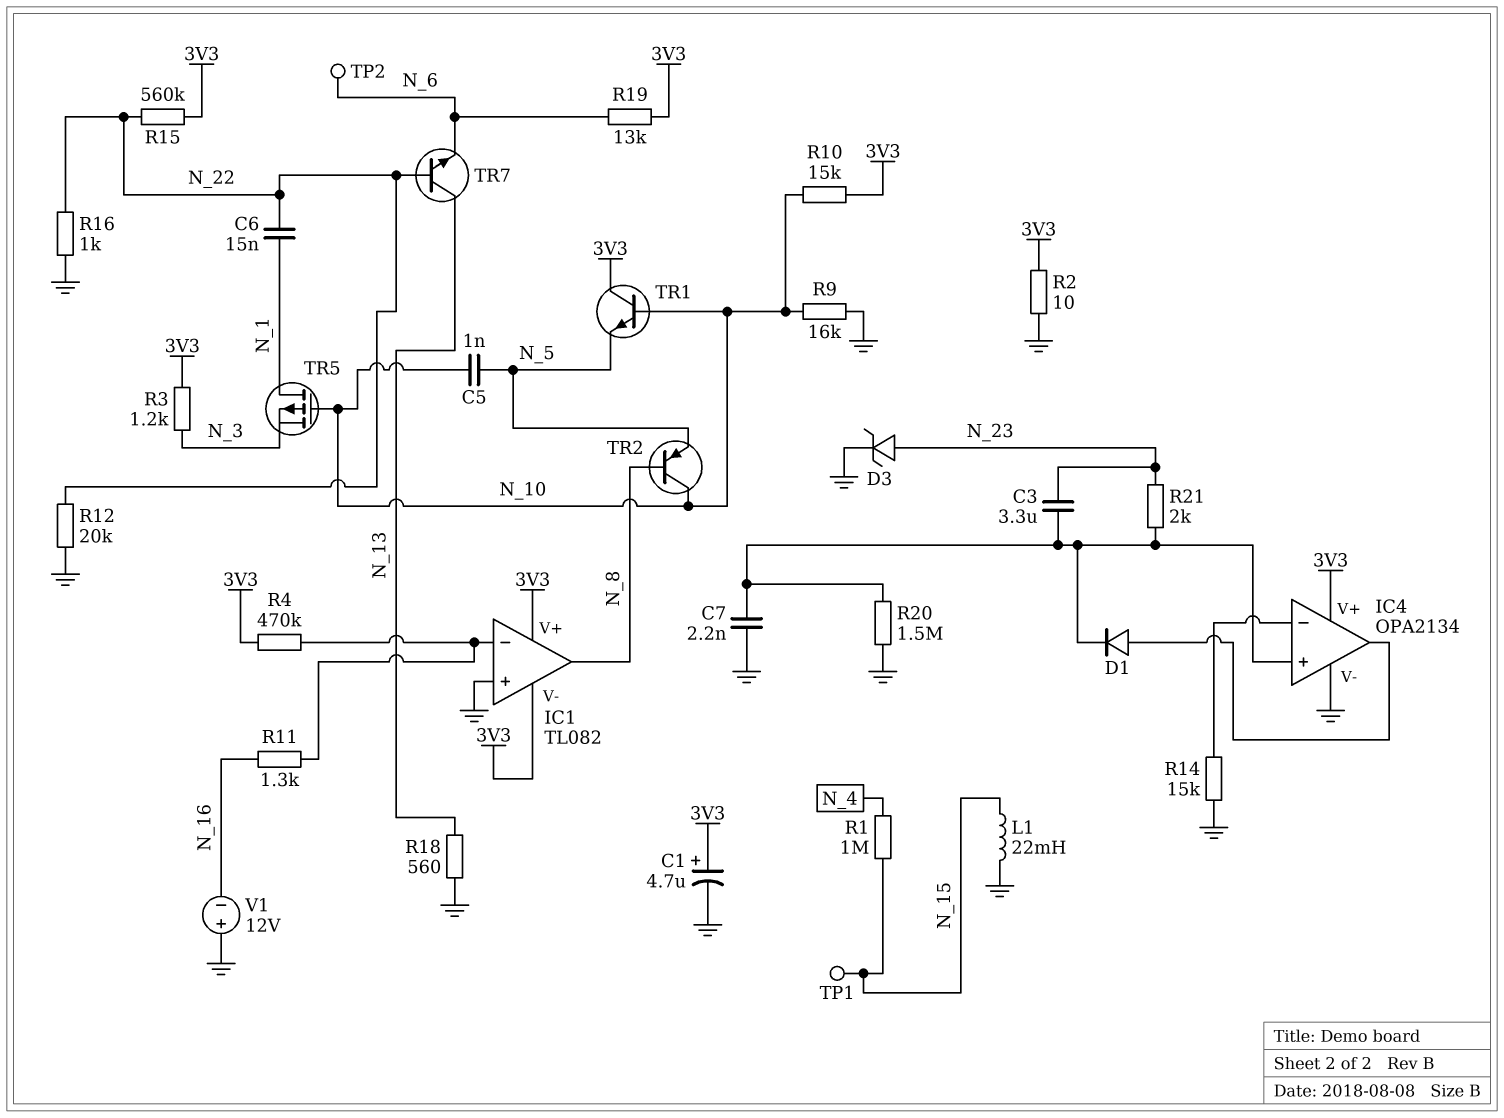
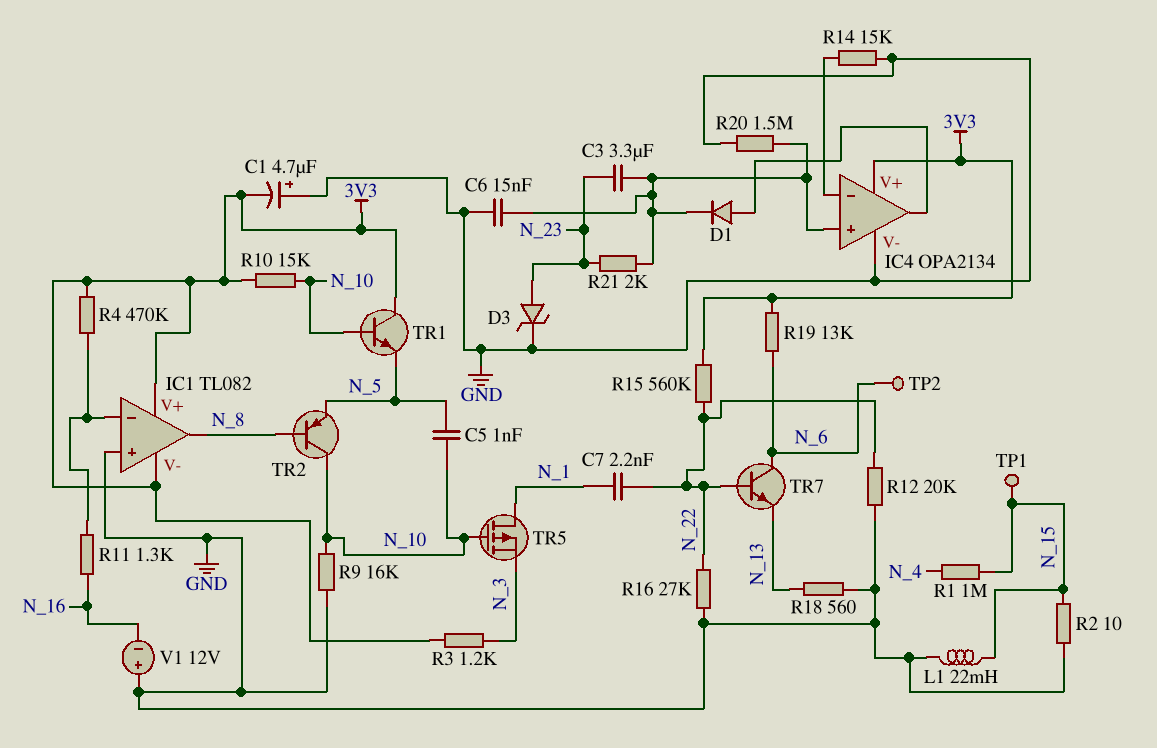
C1: 4.7uF (plus 3V3, minus GND) -> 4.7uF (plus GND, minus 3V3)
C6: 15nF (N_1, N_22) -> 15nF (GND, IC4/in+)
C7: 2.2nF (GND, IC4/in+) -> 2.2nF (N_1, N_22)
R2: 10 (3V3, GND) -> 10 (GND, N_15)
R16: 1k (GND, N_22) -> 27k (GND, N_22)
TR7: NPN (B N_22, C N_13, E N_6) -> NPN (B N_22, C N_6, E N_13)

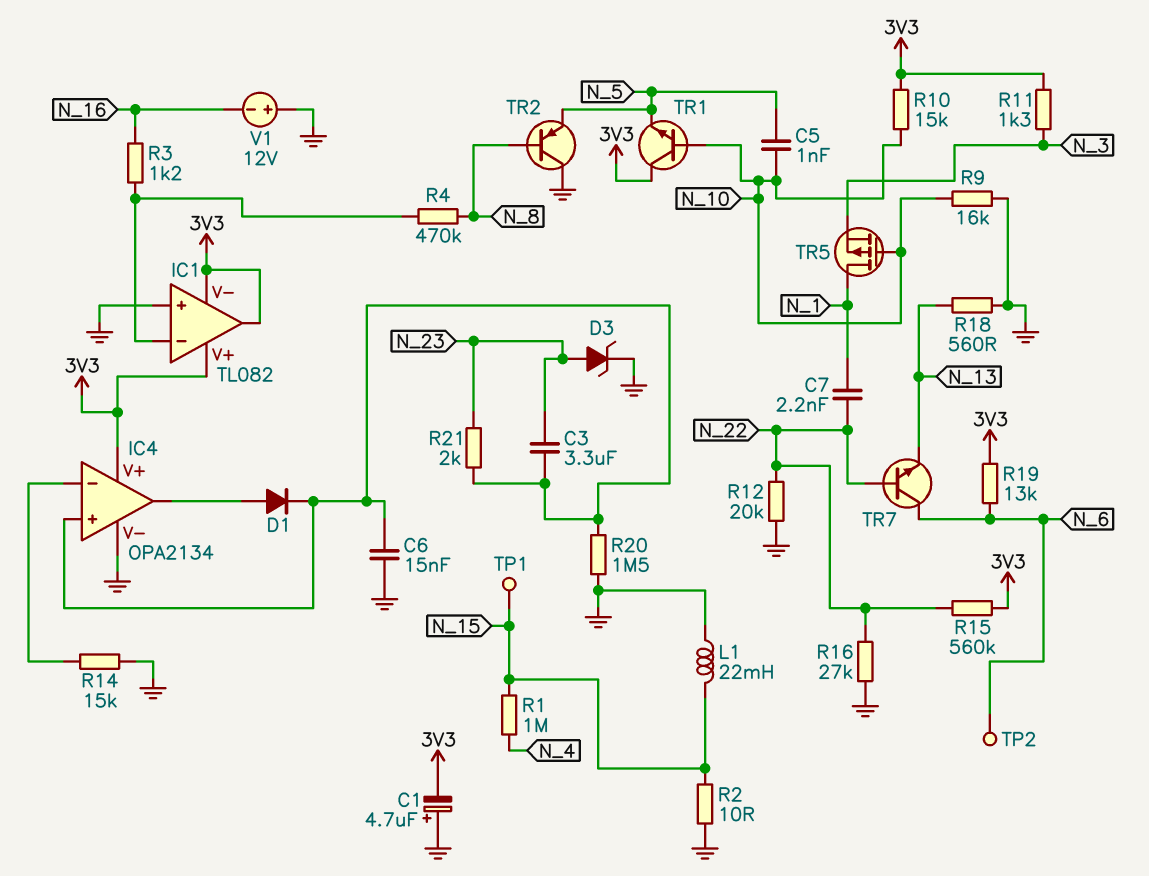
IC1 pin out: N_8 -> 3V3
R3: 1.2k (3V3, N_3) -> 1.2k (IC1/in-, N_16)
R4: 470k (3V3, IC1/in-) -> 470k (IC1/in-, N_8)
R11: 1.3k (IC1/in-, N_16) -> 1.3k (3V3, N_3)
TR2: PNP (B N_8, C N_10, E N_5) -> PNP (B N_8, C GND, E N_5)

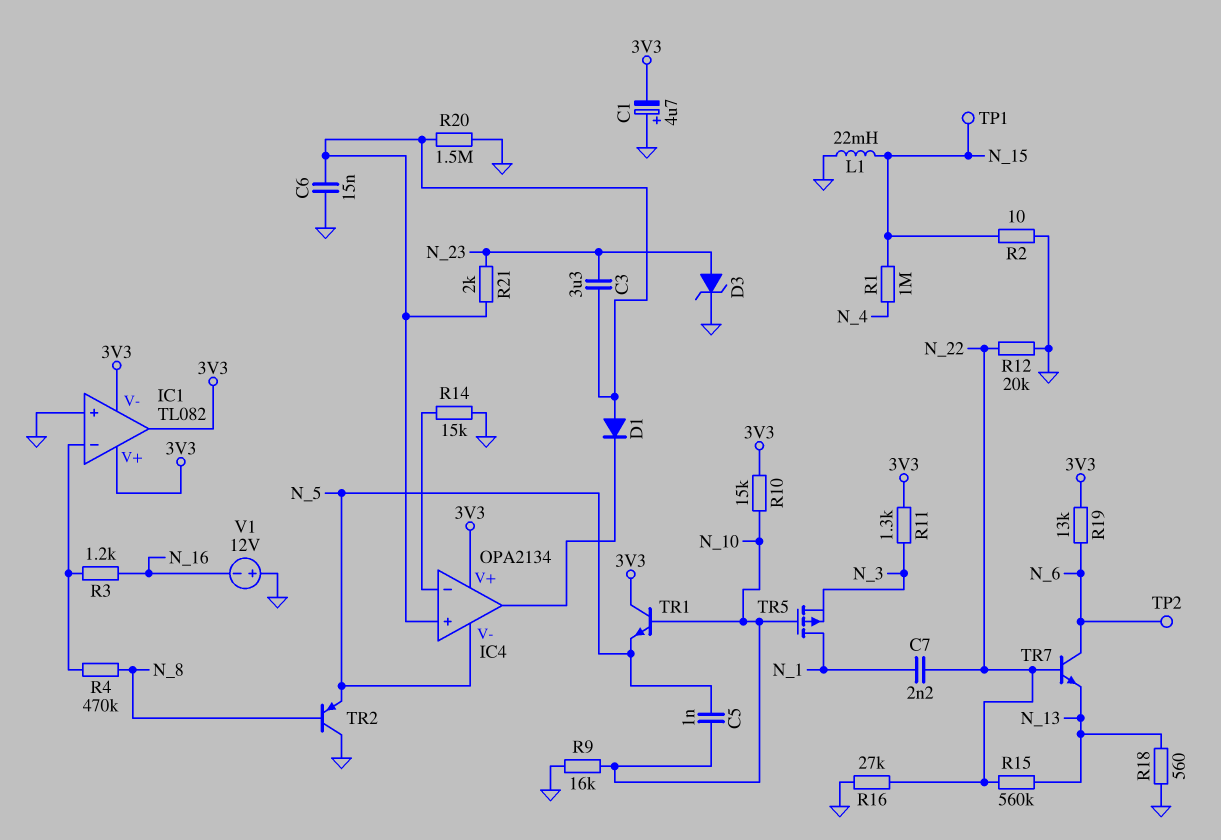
D1: diode (A IC4/out, K IC4/in+) -> diode (A IC4/in+, K IC4/out)
IC4 pin V-: GND -> N_5
R15: 560k (3V3, N_22) -> 560k (N_13, N_22)

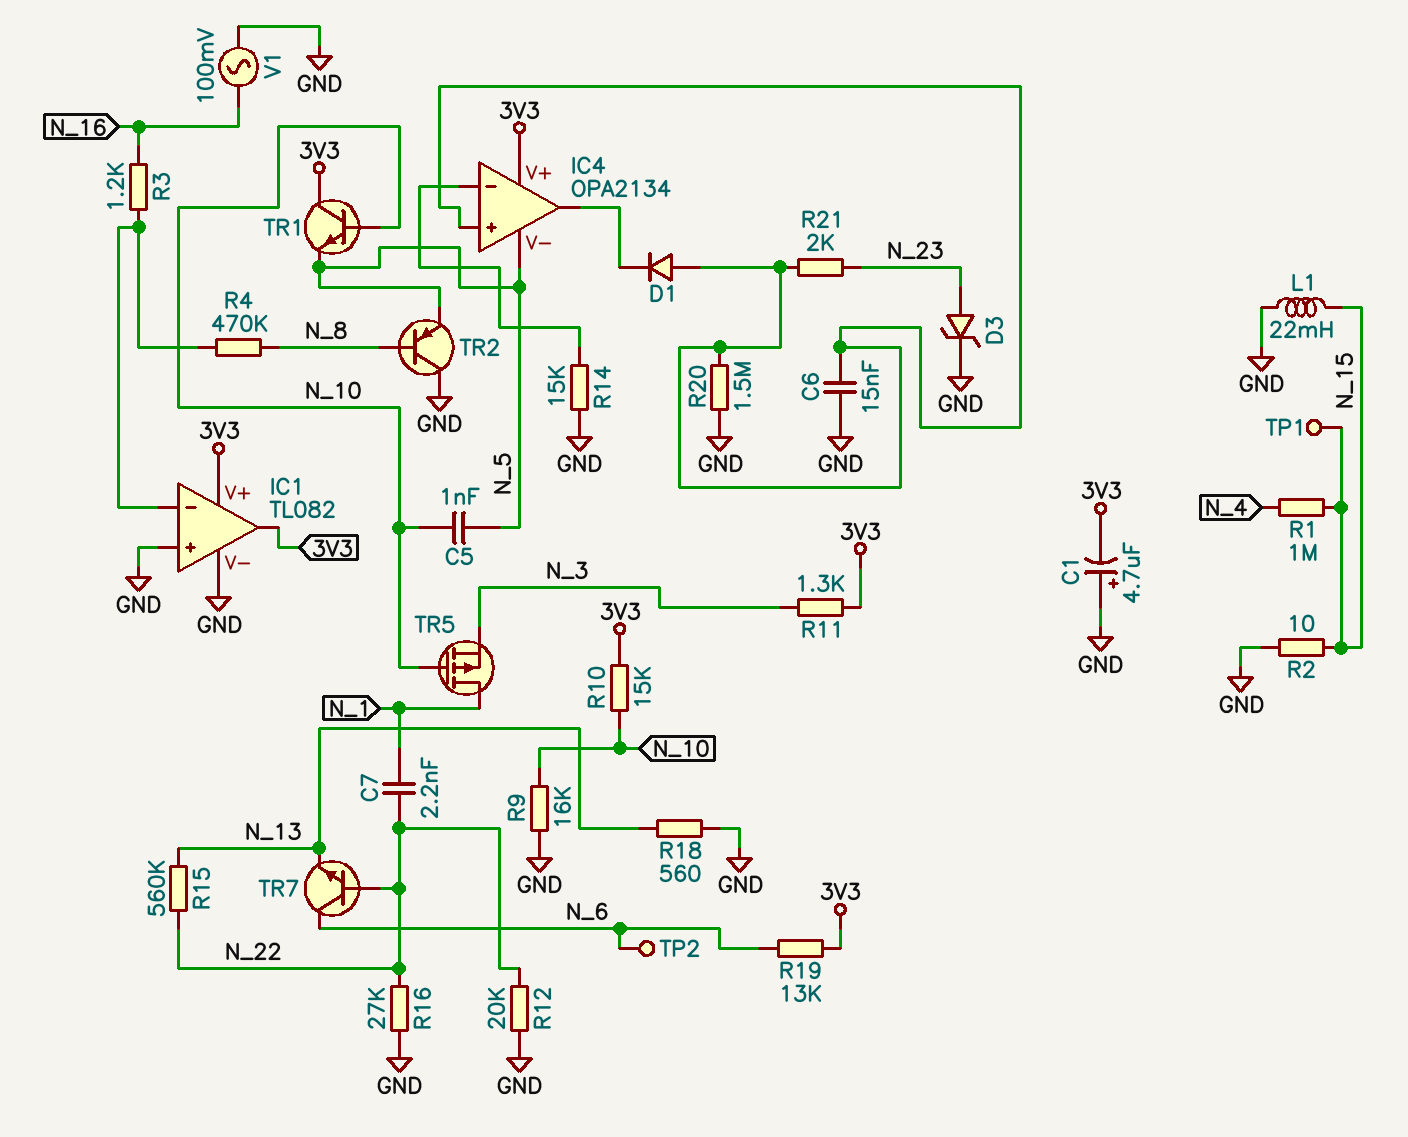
C3: 3.3uF (IC4/in+, N_23) -> none
IC1 pin V-: 3V3 -> GND
V1: 12V (plus GND, minus N_16) -> AC 100mV (GND, N_16)

